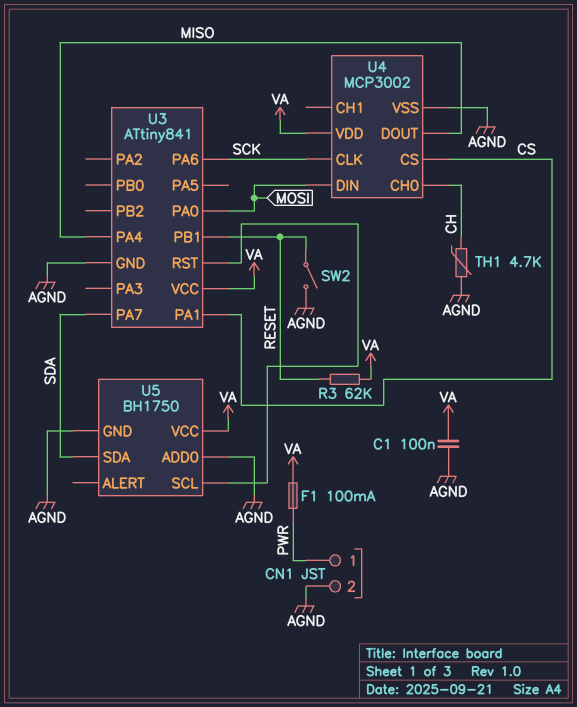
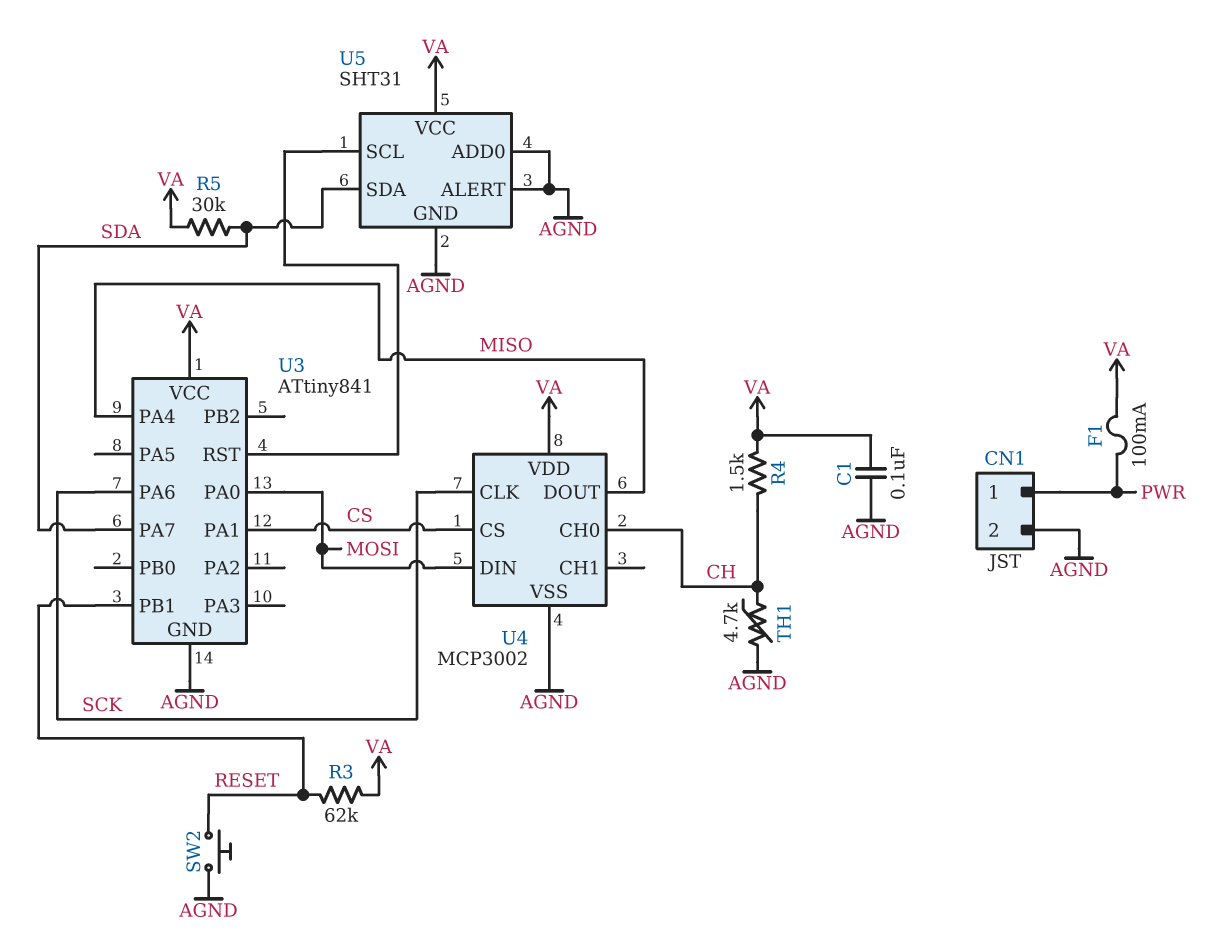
R4: none -> 1.5k (CH, VA)
R5: none -> 30k (SDA, VA)
SW2: switch (AGND, RESET) -> button (AGND, RESET)
U5: BH1750 -> SHT31
U5 pin ALERT: none -> AGND

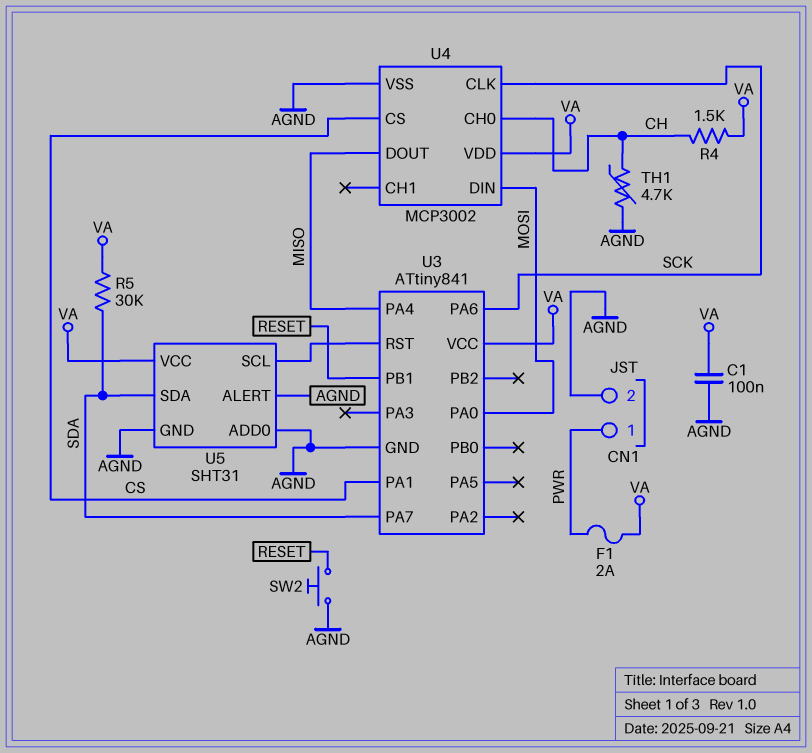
F1: 100mA (PWR, VA) -> 2A (PWR, VA)
R3: 62k (RESET, VA) -> none

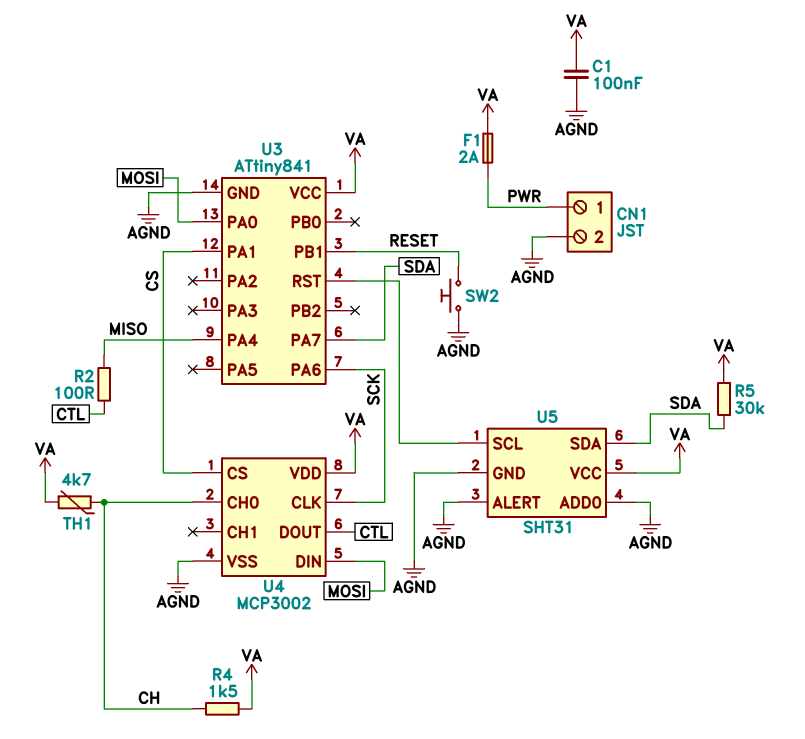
R2: none -> 100 (CTL, MISO)
TH1: 4.7k (AGND, CH) -> 4.7k (CH, VA)
U4 pin DOUT: MISO -> CTL

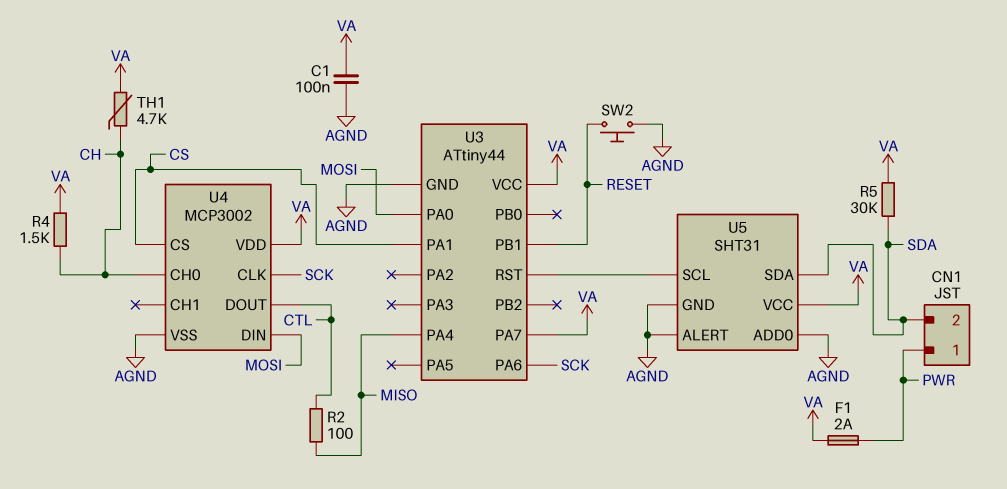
CN1 pin 2: AGND -> SDA
U3: ATtiny841 -> ATtiny44
U3 pin PA7: SDA -> VA

